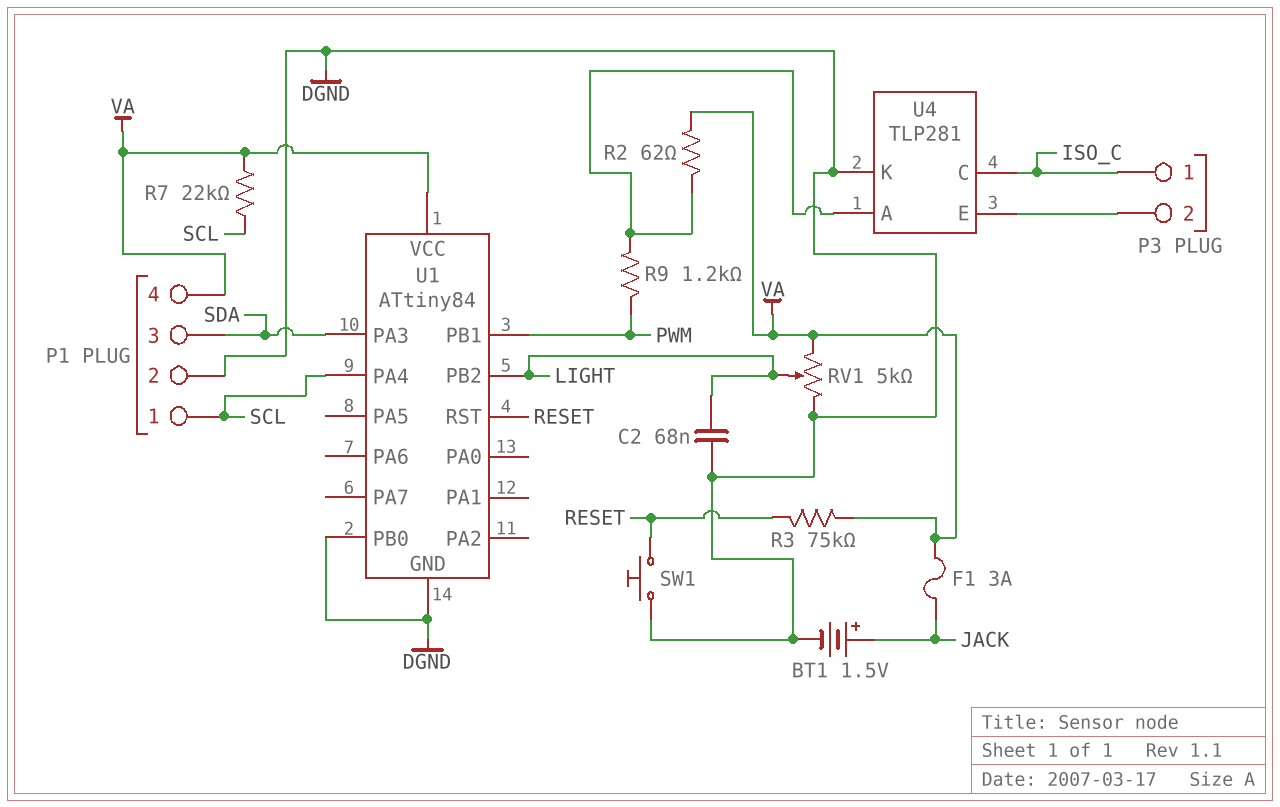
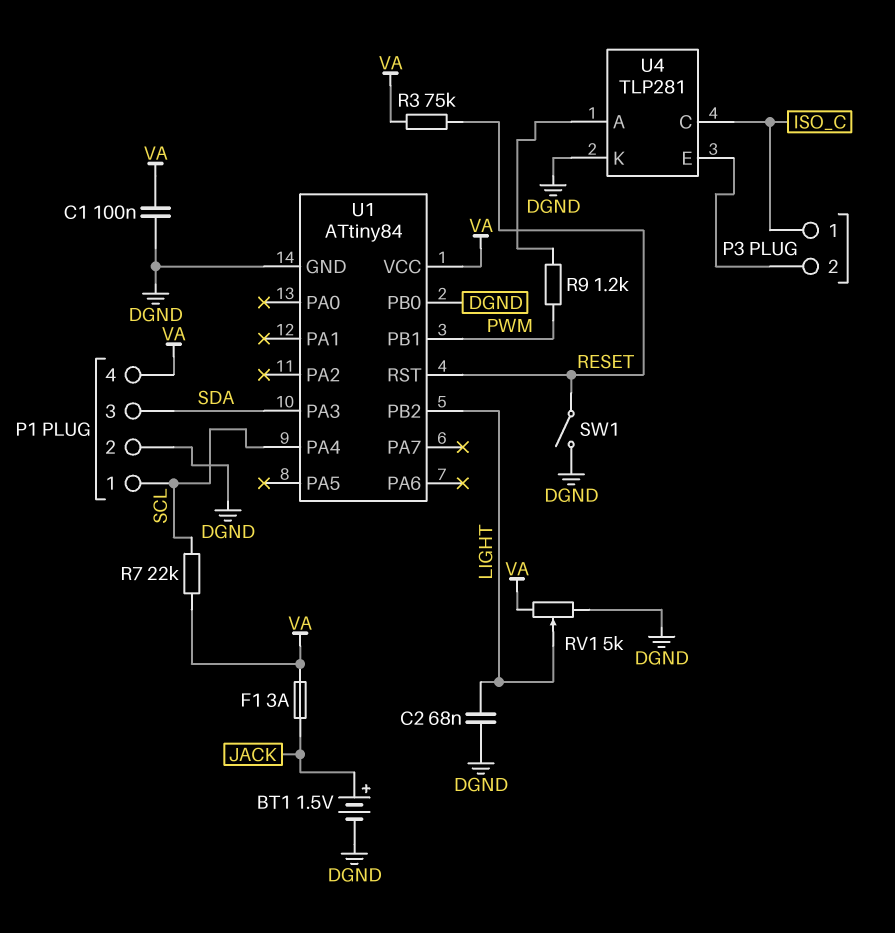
C1: none -> 100nF (DGND, VA)
R2: 62 (U4/A, VA) -> none
SW1: button (DGND, RESET) -> switch (DGND, RESET)

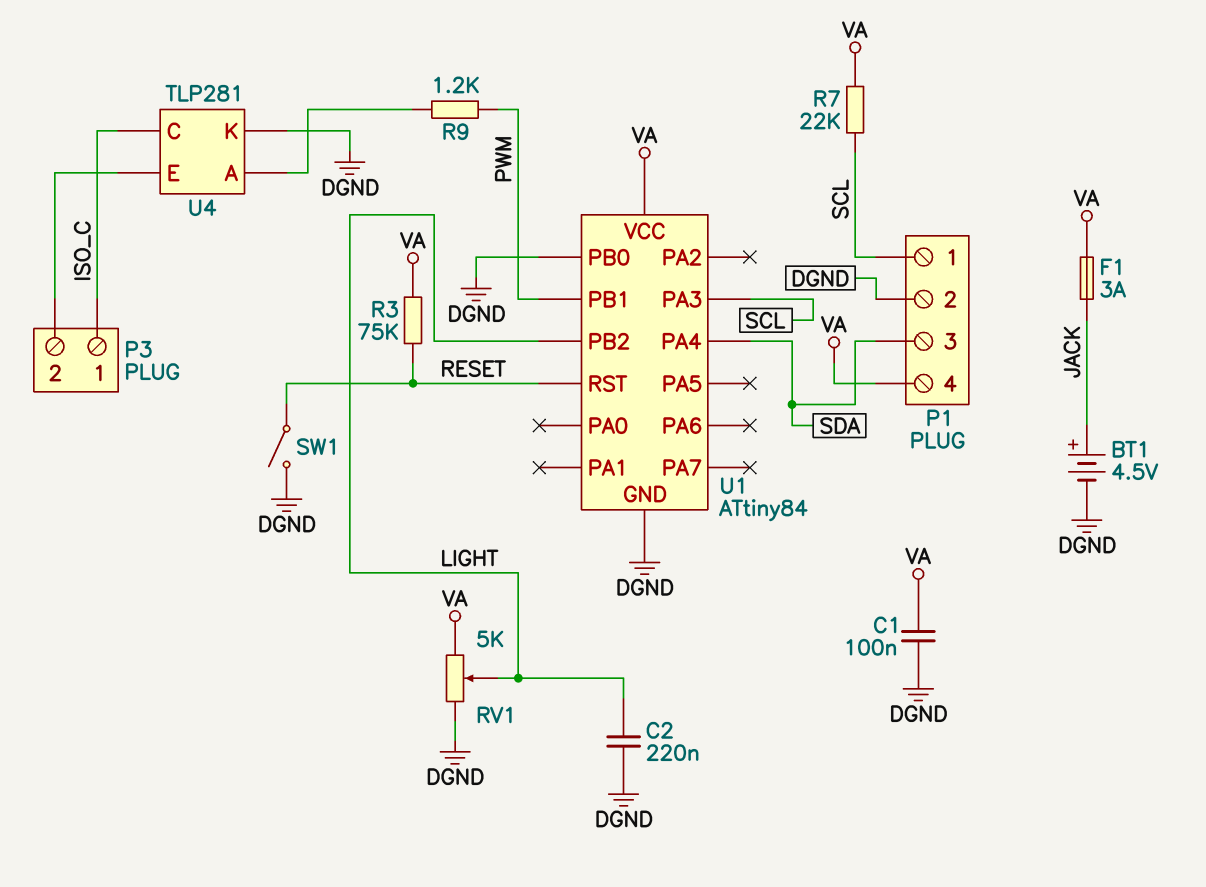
BT1: 1.5V (plus JACK, minus DGND) -> 4.5V (plus JACK, minus DGND)
C2: 68nF (DGND, LIGHT) -> 220nF (DGND, LIGHT)
U1 pin PA3: SDA -> SCL
U1 pin PA4: SCL -> SDA

